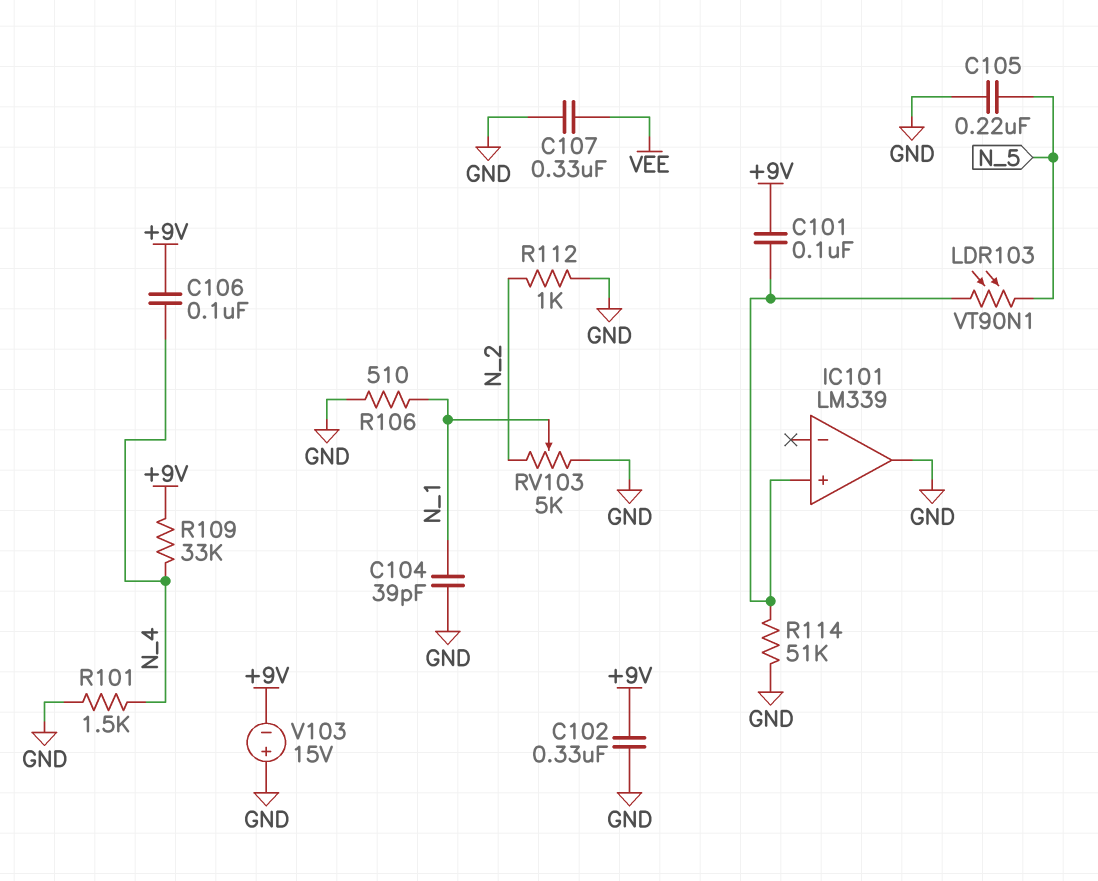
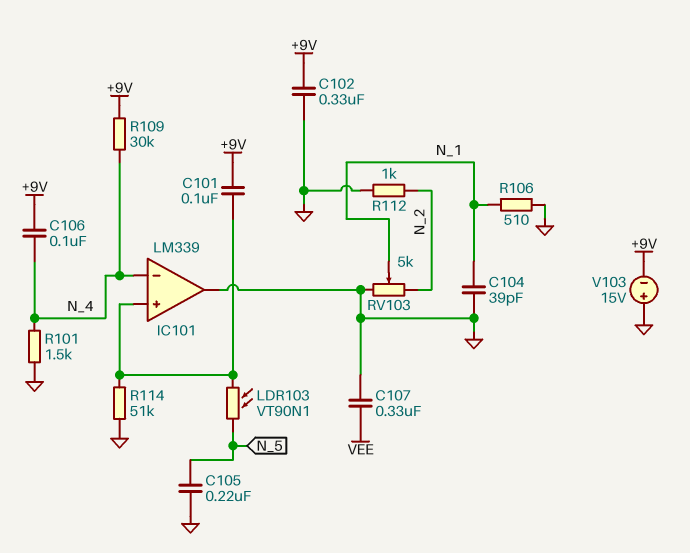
IC101 pin in-: none -> N_4
R109: 33k (+9V, N_4) -> 30k (+9V, N_4)

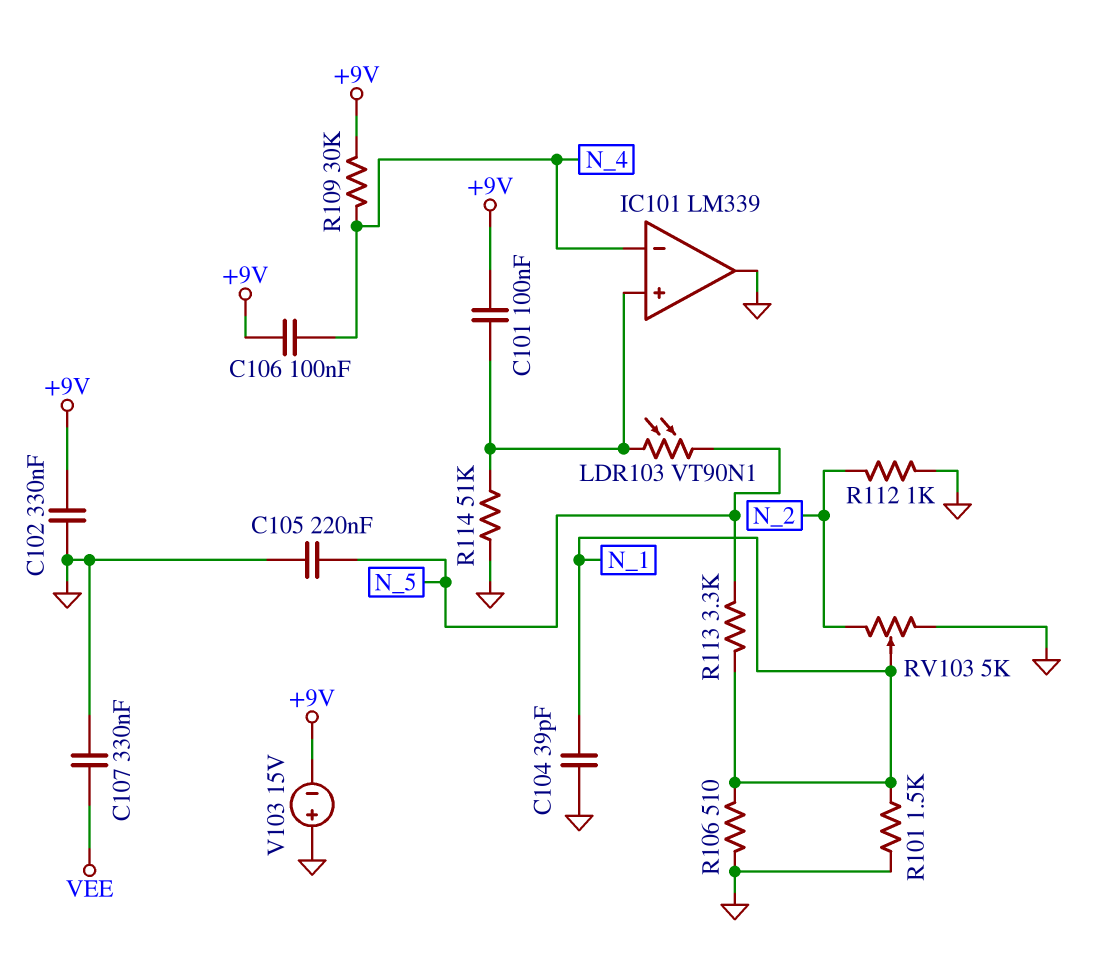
R101: 1.5k (GND, N_4) -> 1.5k (GND, N_1)
R113: none -> 3.3k (N_1, N_5)

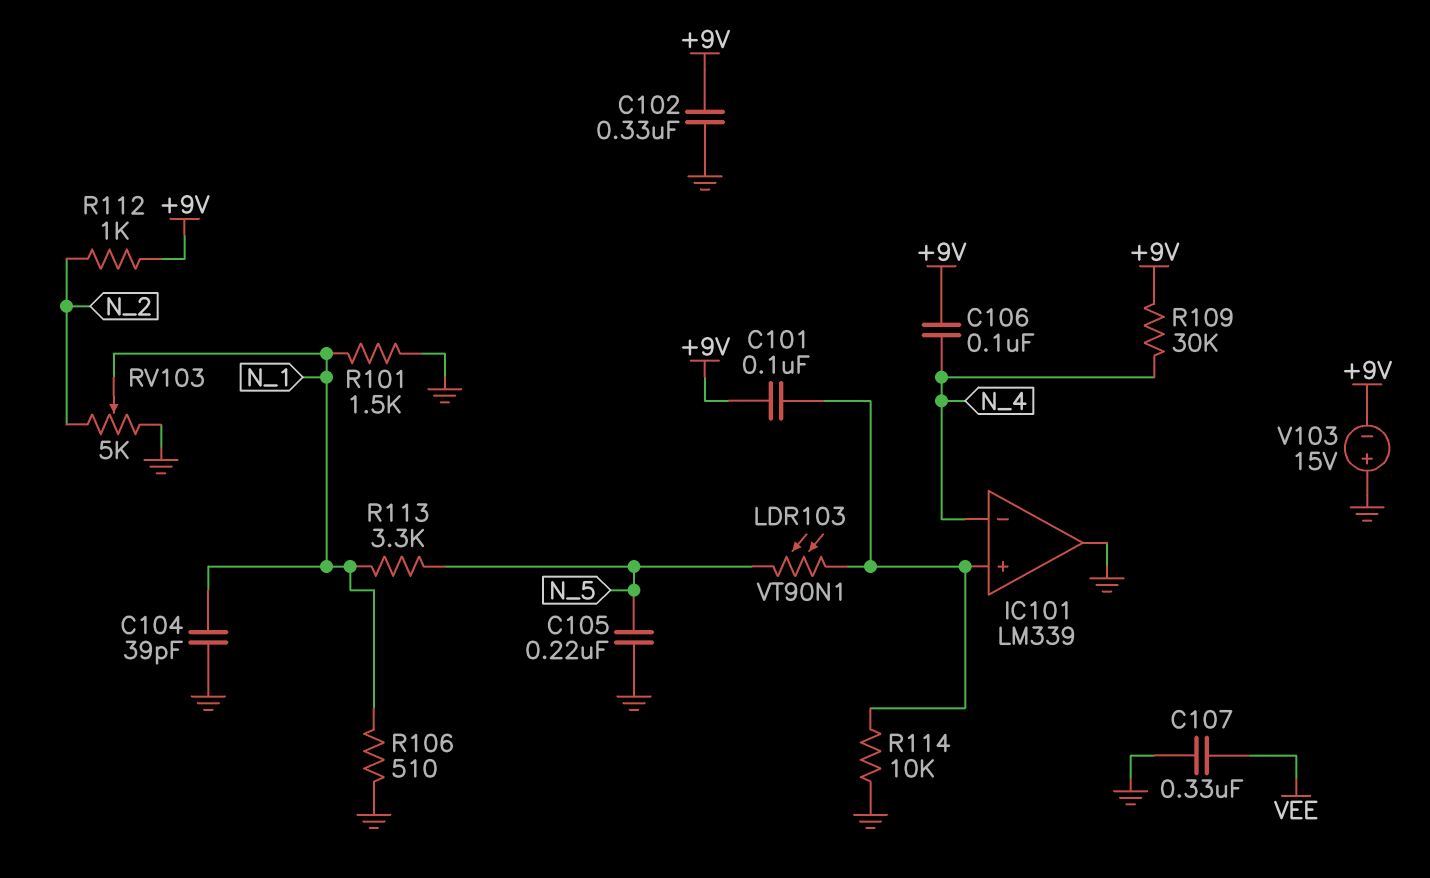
R112: 1k (GND, N_2) -> 1k (+9V, N_2)
R114: 51k (GND, IC101/in+) -> 10k (GND, IC101/in+)

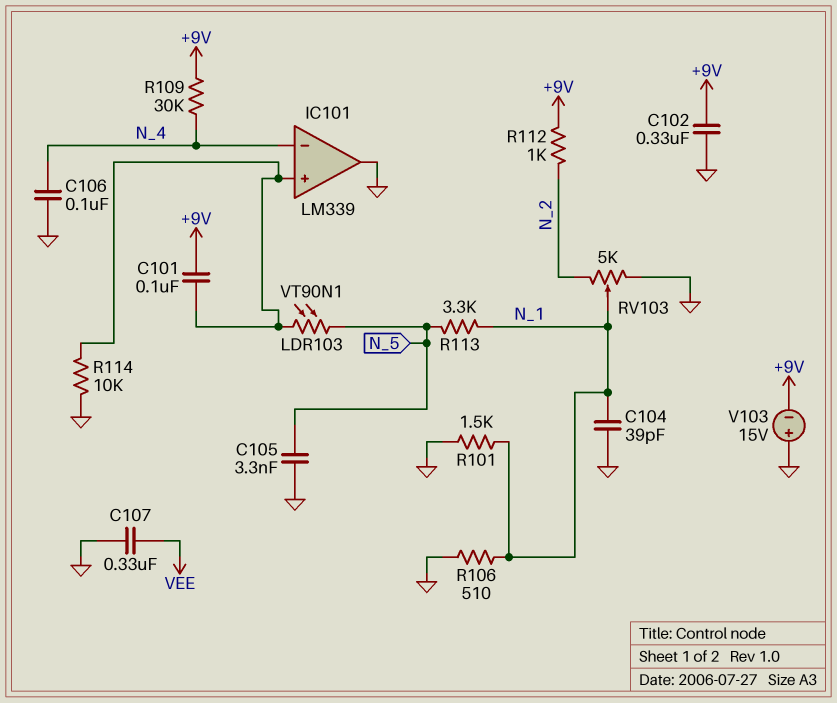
C105: 220nF (GND, N_5) -> 3.3nF (GND, N_5)
C106: 100nF (+9V, N_4) -> 100nF (GND, N_4)

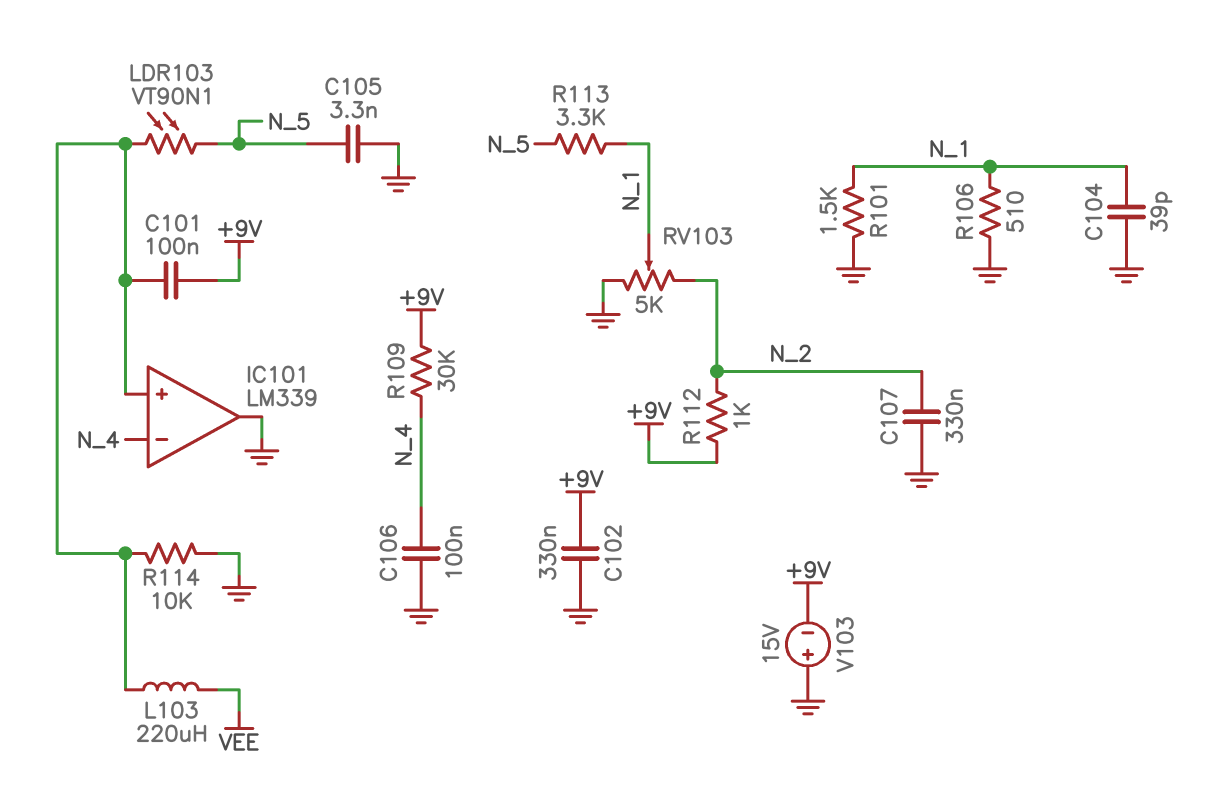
C107: 330nF (GND, VEE) -> 330nF (GND, N_2)
L103: none -> 220uH (IC101/in+, VEE)

